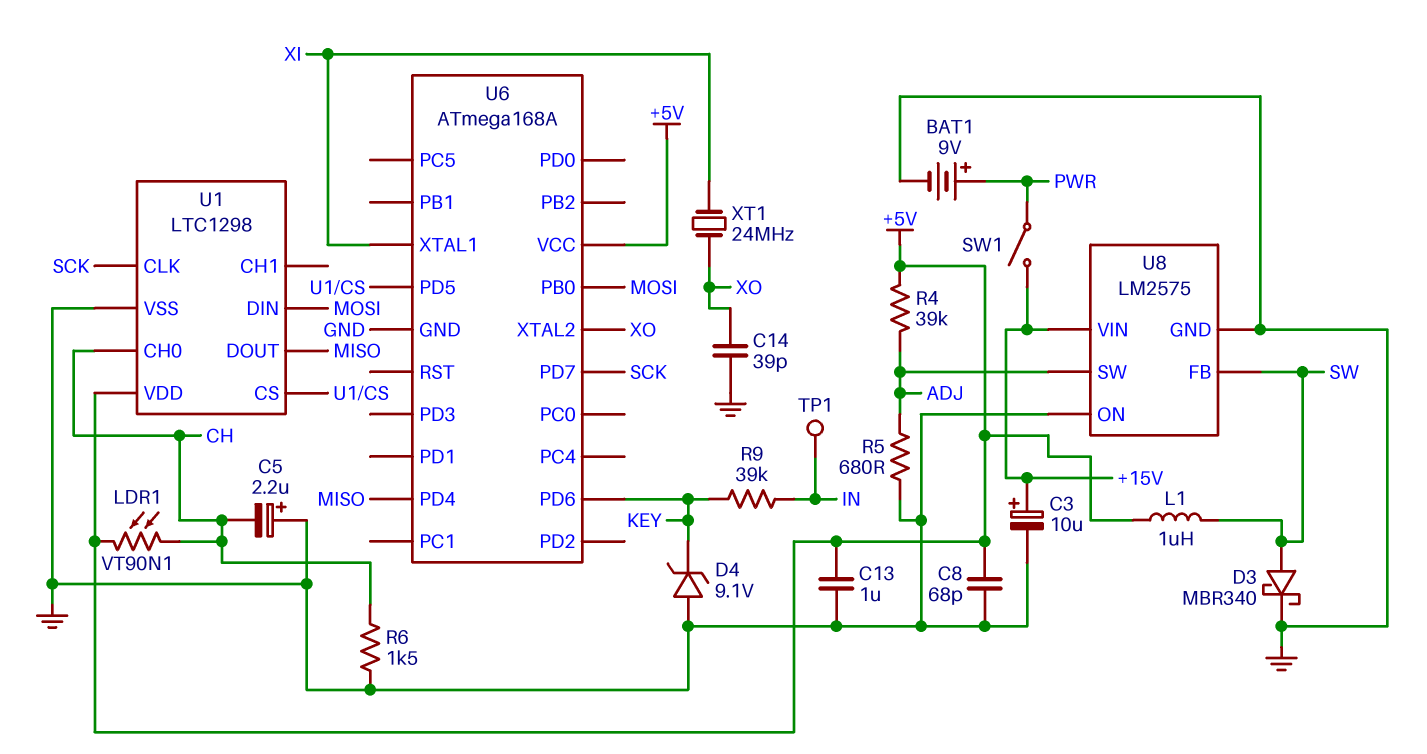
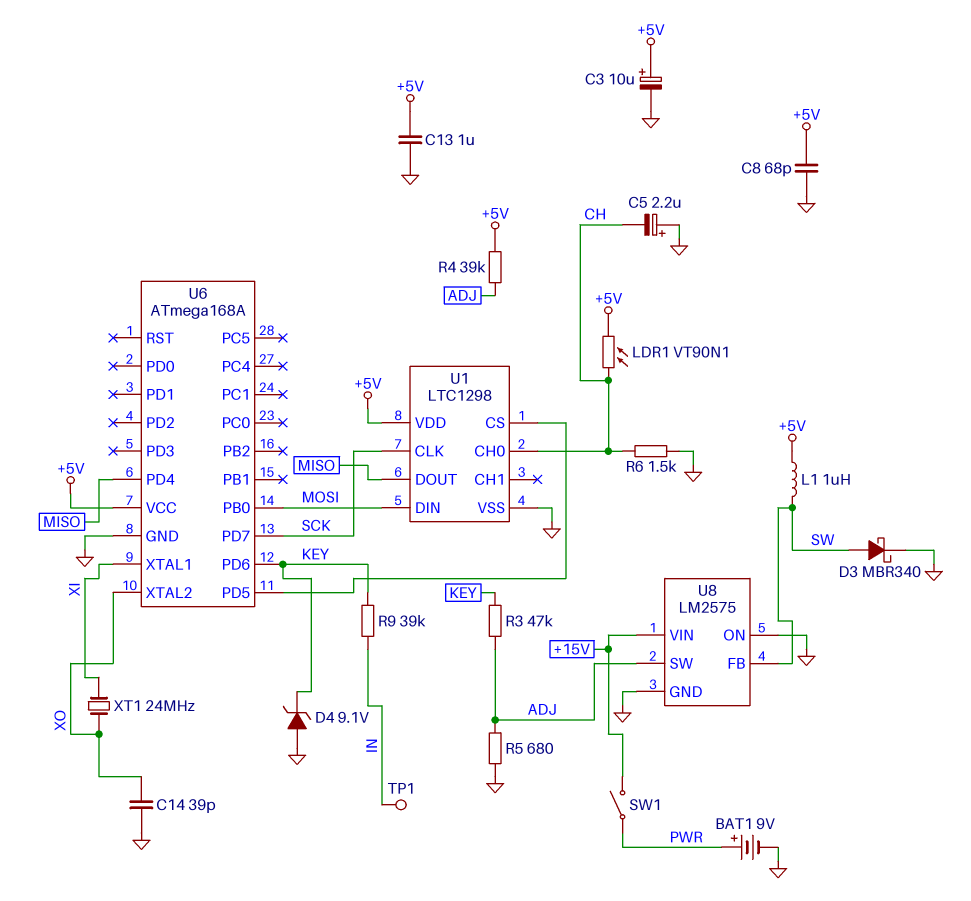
C3: 10uF (plus +15V, minus GND) -> 10uF (plus +5V, minus GND)
R3: none -> 47k (ADJ, KEY)

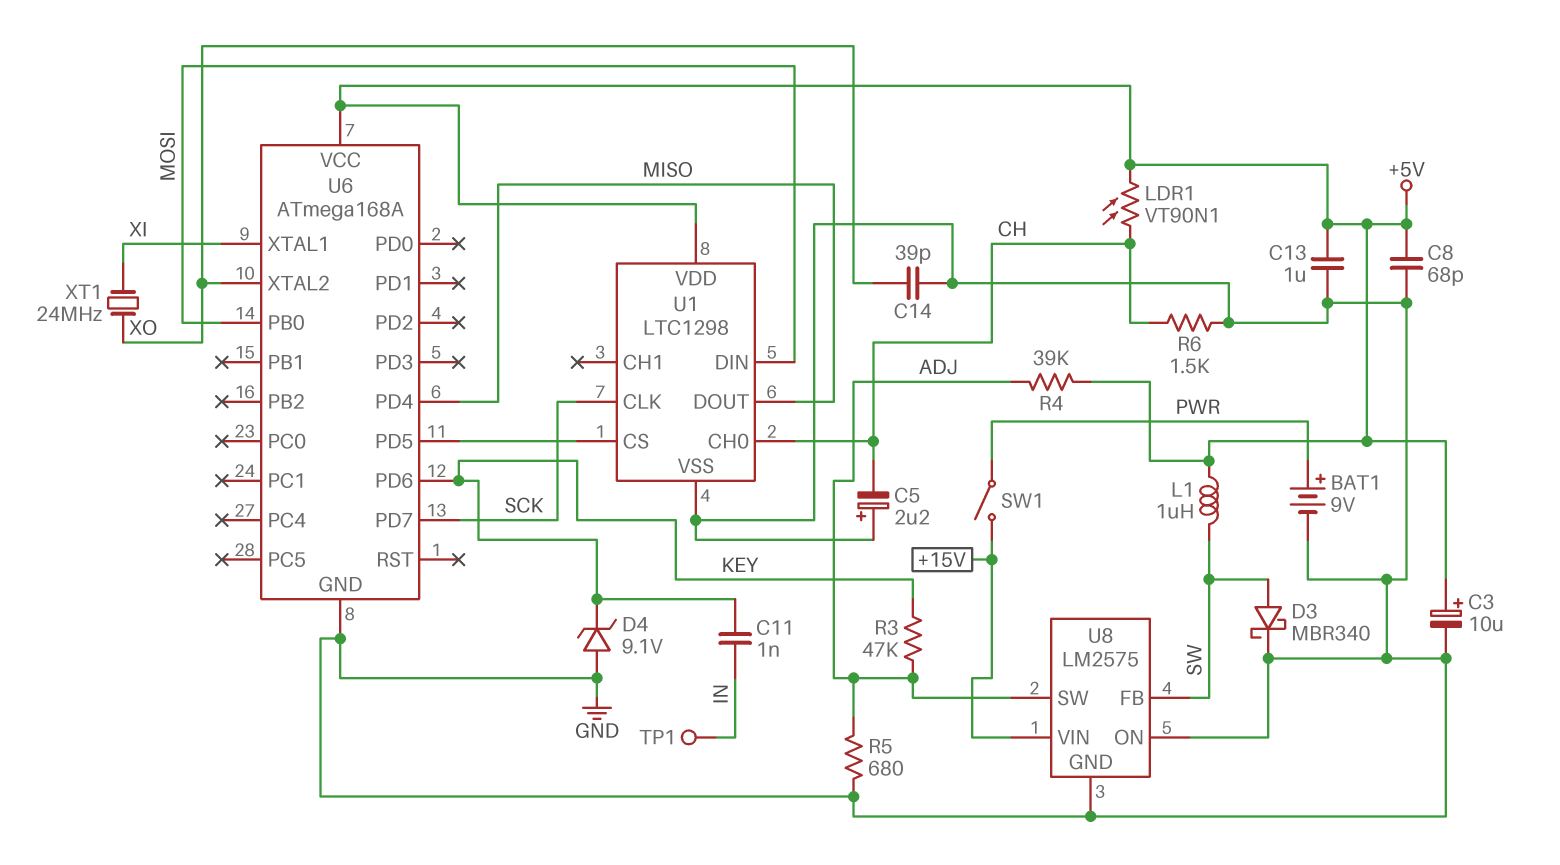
C11: none -> 1nF (IN, KEY)
R9: 39k (IN, KEY) -> none

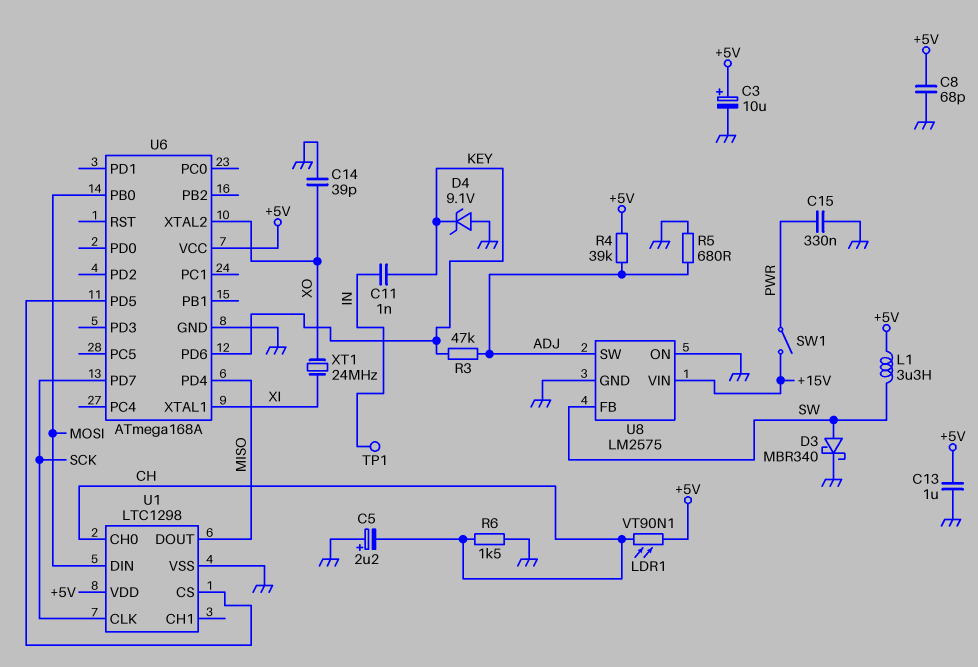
BAT1: 9V (plus PWR, minus GND) -> none
C15: none -> 330nF (GND, PWR)
L1: 1uH (+5V, SW) -> 3.3uH (+5V, SW)

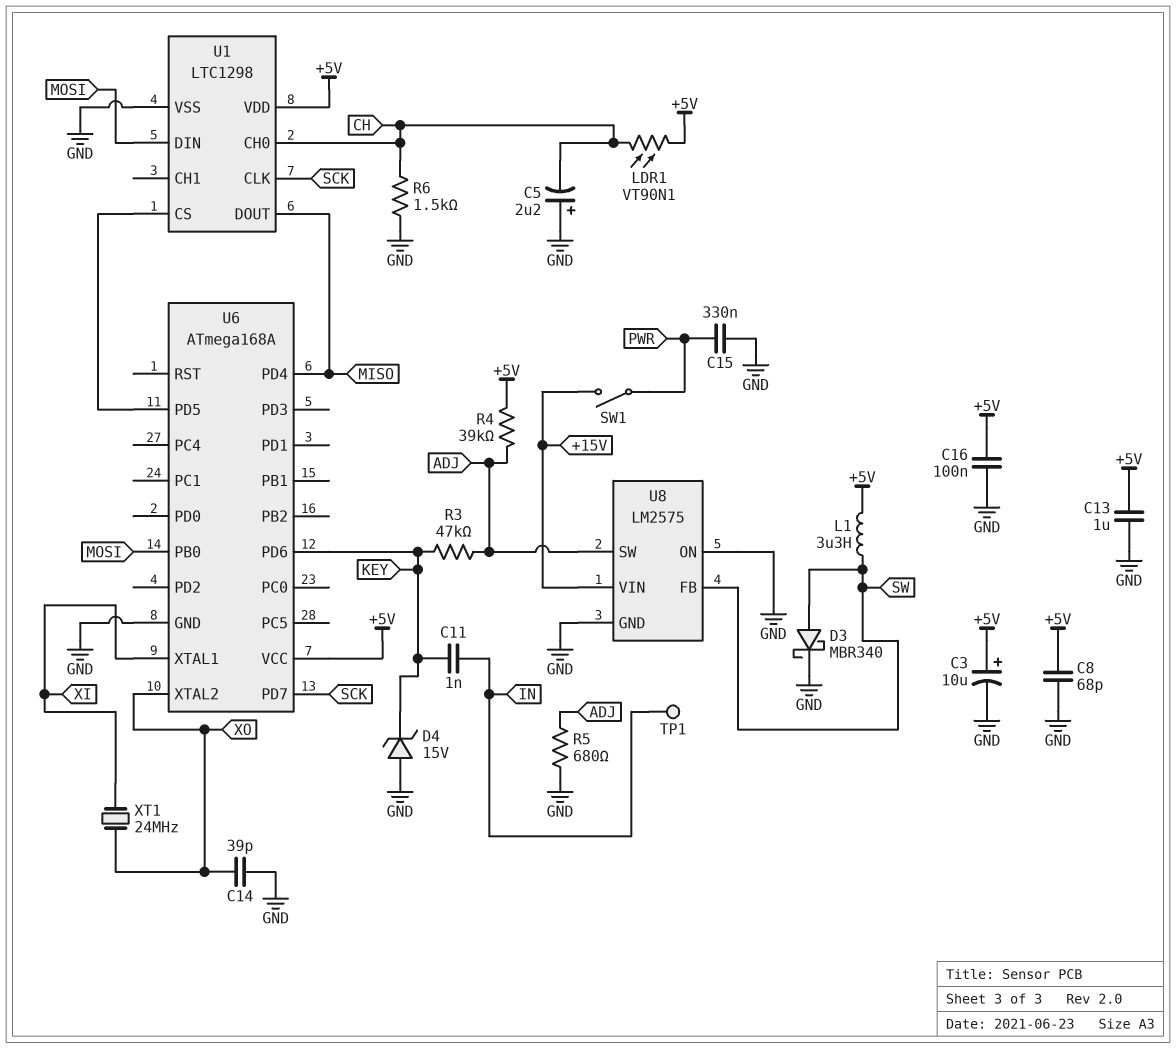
C16: none -> 100nF (+5V, GND)
D4: zener 9.1V (A GND, K KEY) -> zener 15V (A GND, K KEY)

